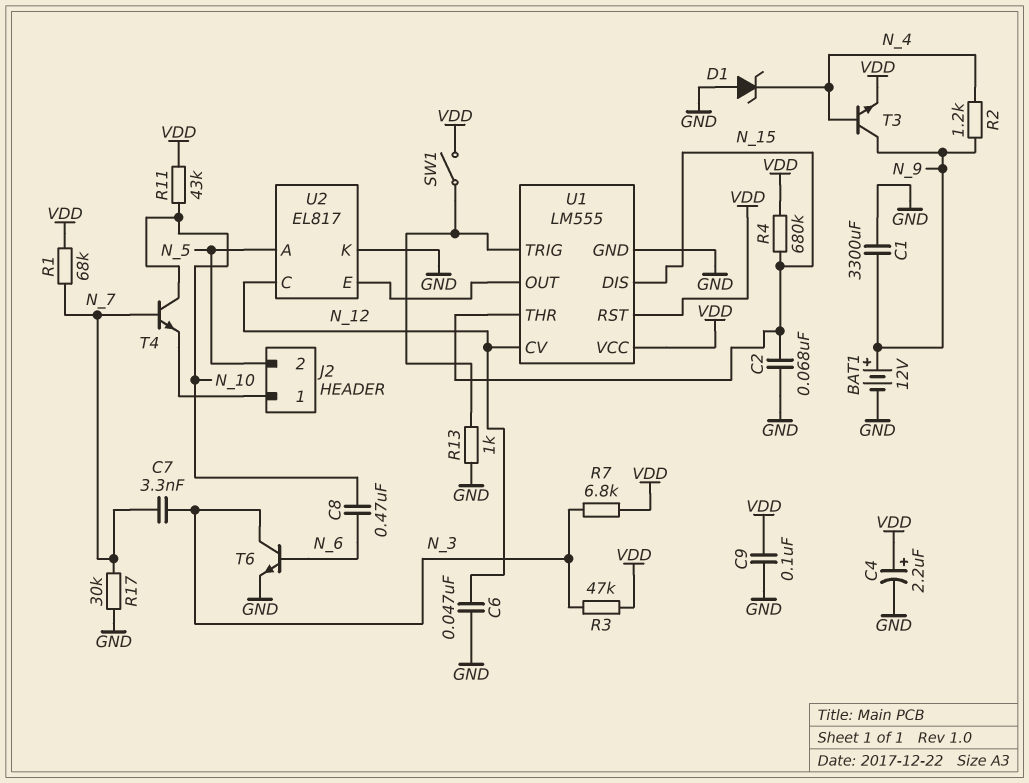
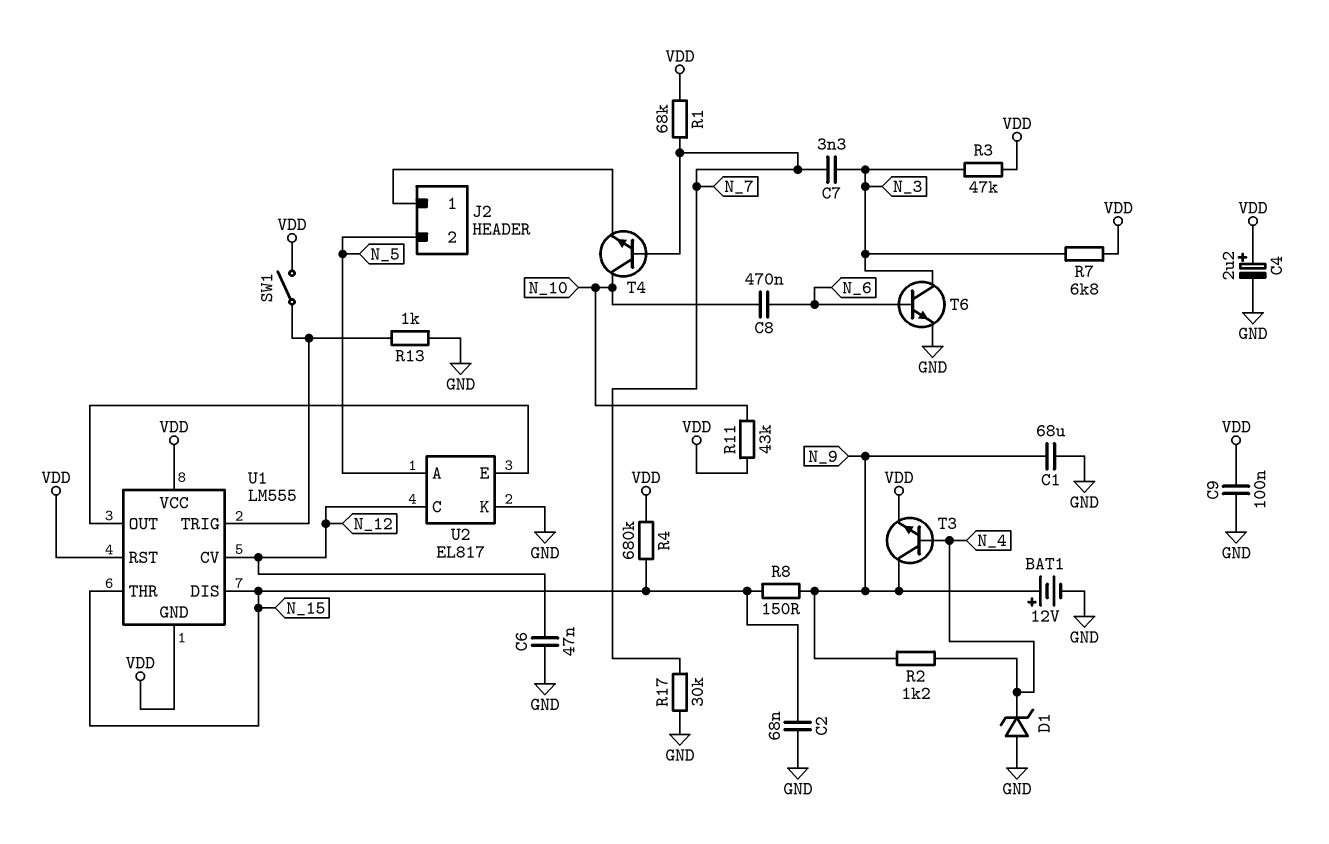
C1: 3300uF (GND, N_9) -> 68uF (GND, N_9)
R8: none -> 150 (N_9, N_15)
U1 pin GND: GND -> VDD

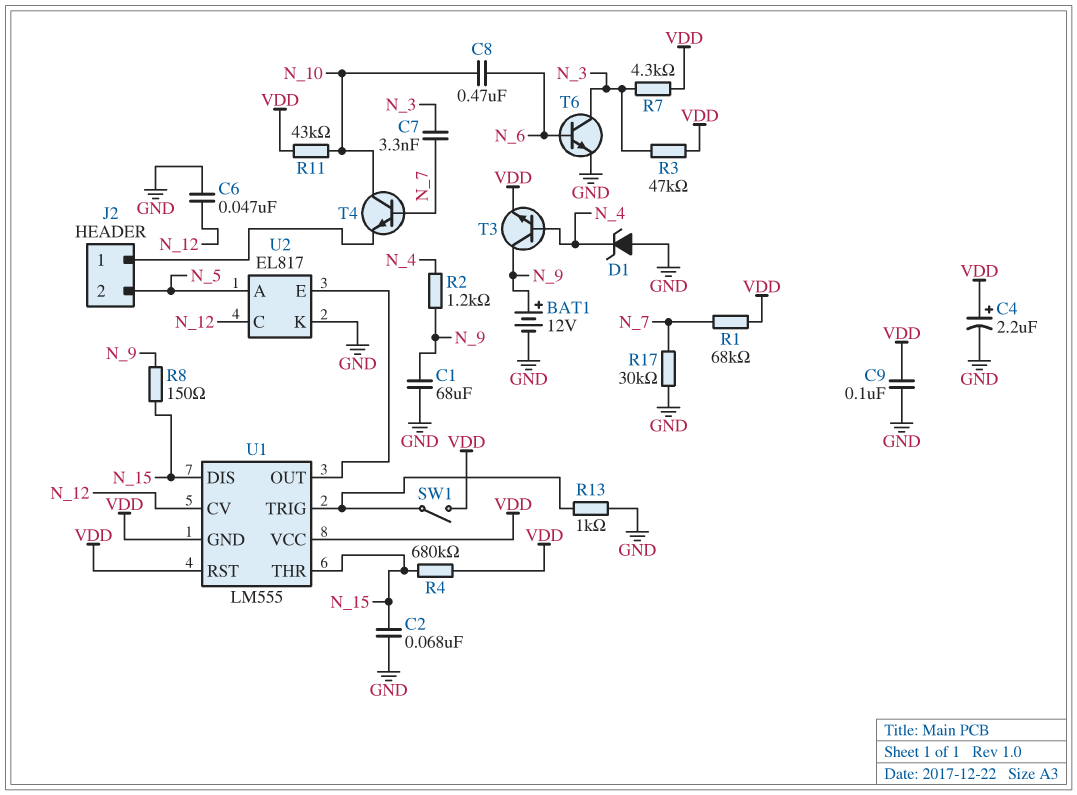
R7: 6.8k (N_3, VDD) -> 4.3k (N_3, VDD)

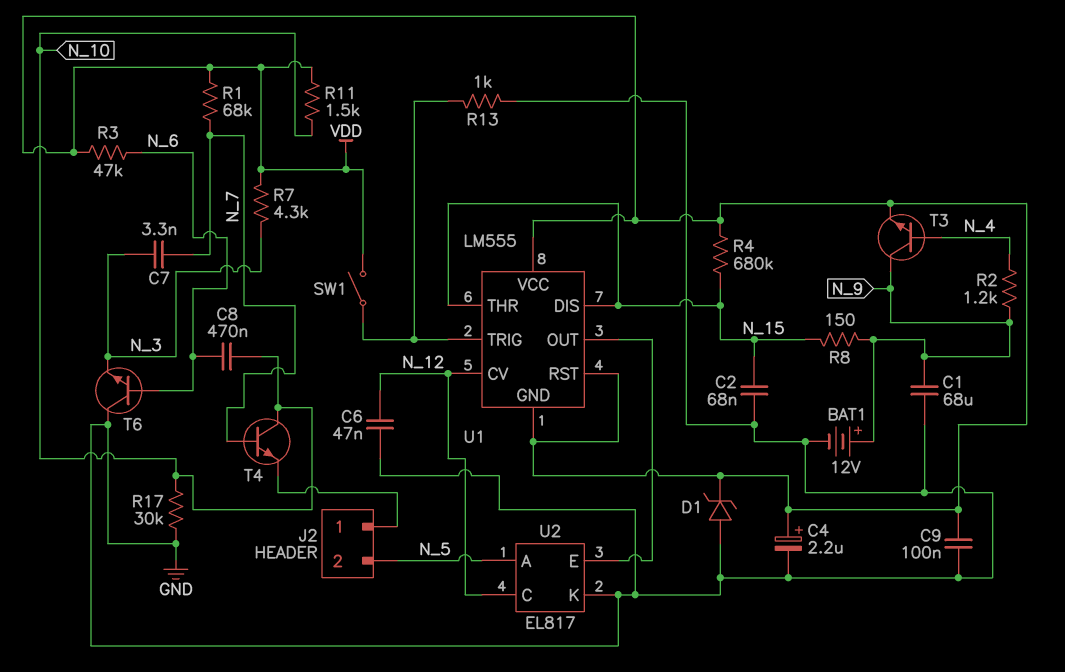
D1: zener (A GND, K N_4) -> zener (A GND, K VDD)
R3: 47k (N_3, VDD) -> 47k (N_6, VDD)
R11: 43k (N_10, VDD) -> 1.5k (N_10, VDD)
R17: 30k (GND, N_7) -> 30k (GND, N_10)
T6: NPN (B N_6, C N_3, E GND) -> NPN (B N_6, C GND, E N_3)

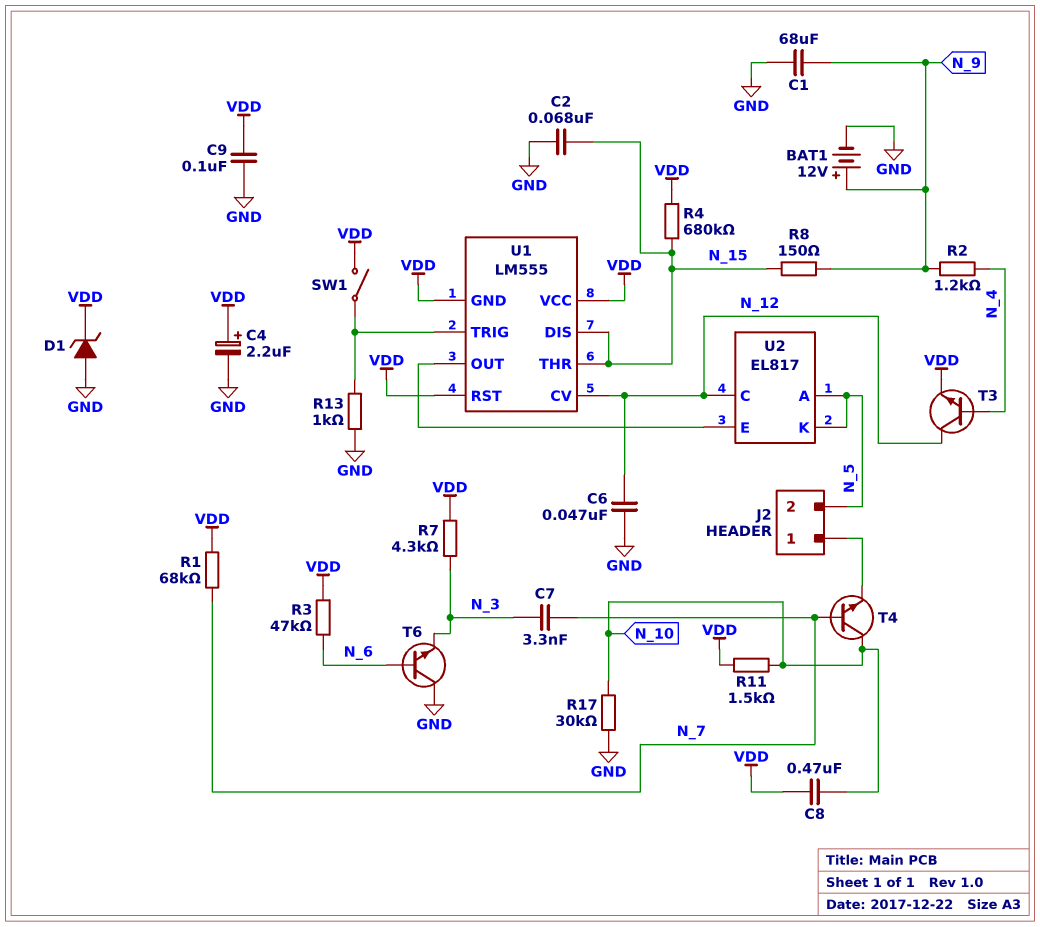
C8: 470nF (N_6, N_10) -> 470nF (N_10, VDD)
T3: NPN (B N_4, C N_9, E VDD) -> NPN (B N_4, C N_12, E VDD)
U2 pin K: GND -> N_5

